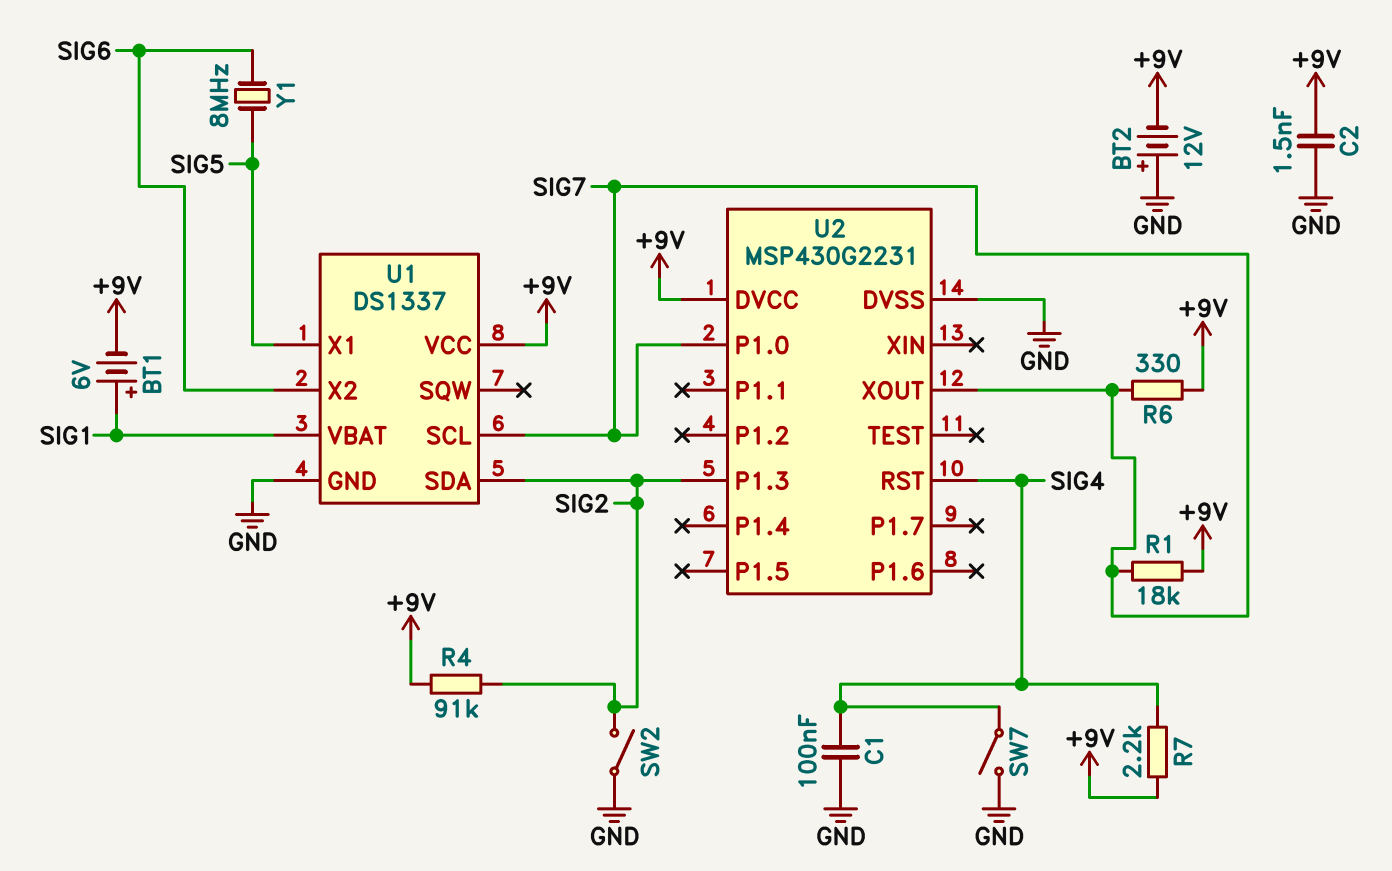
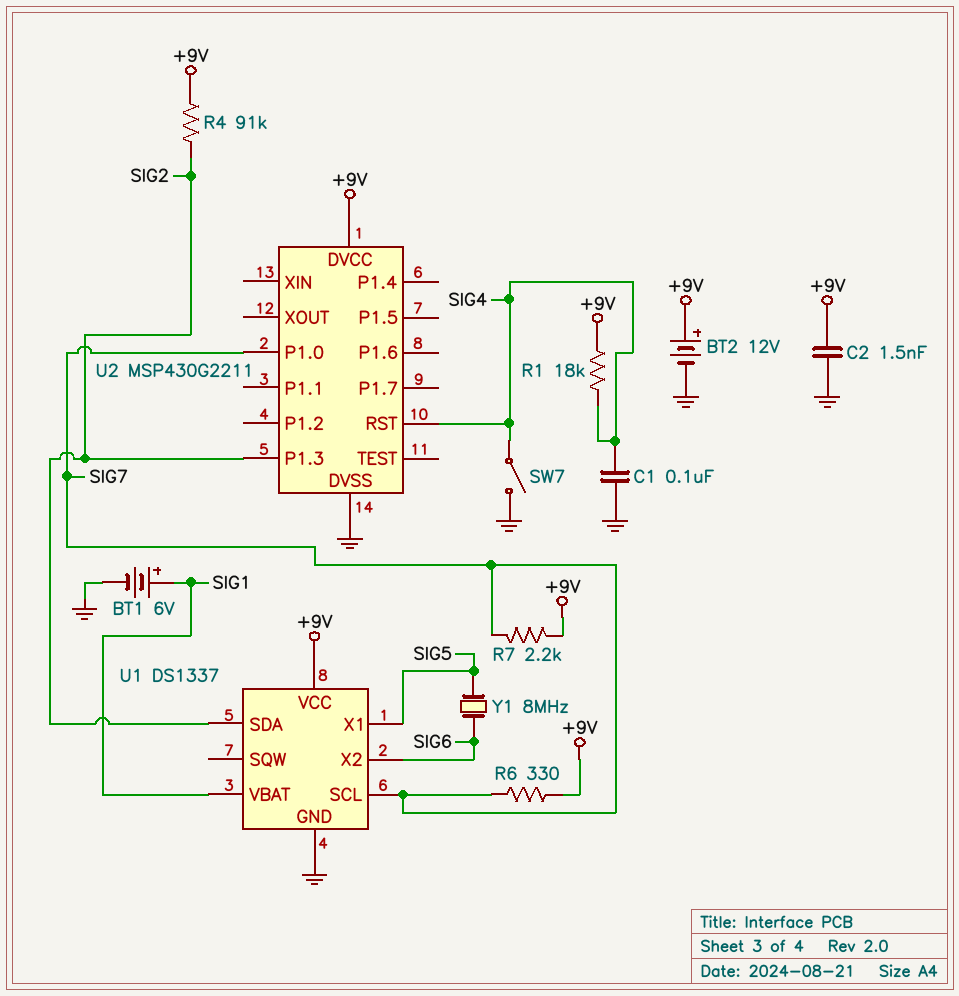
BT1: 6V (plus SIG1, minus +9V) -> 6V (plus SIG1, minus GND)
BT2: 12V (plus GND, minus +9V) -> 12V (plus +9V, minus GND)
R1: 18k (+9V, SIG7) -> 18k (+9V, SIG4)
R7: 2.2k (+9V, SIG4) -> 2.2k (+9V, SIG7)
SW2: switch (GND, SIG2) -> none
U2: MSP430G2231 -> MSP430G2211
U2 pin XOUT: SIG7 -> none

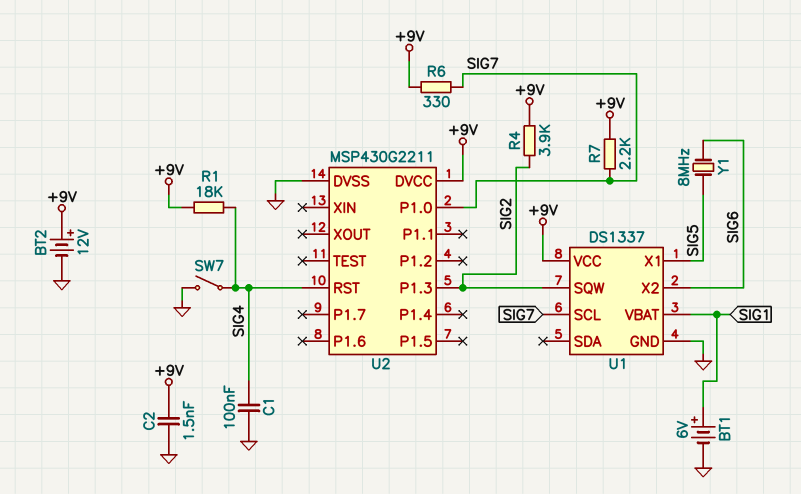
R4: 91k (+9V, SIG2) -> 3.9k (+9V, SIG2)
U1 pin SDA: SIG2 -> none
U1 pin SQW: none -> SIG2

